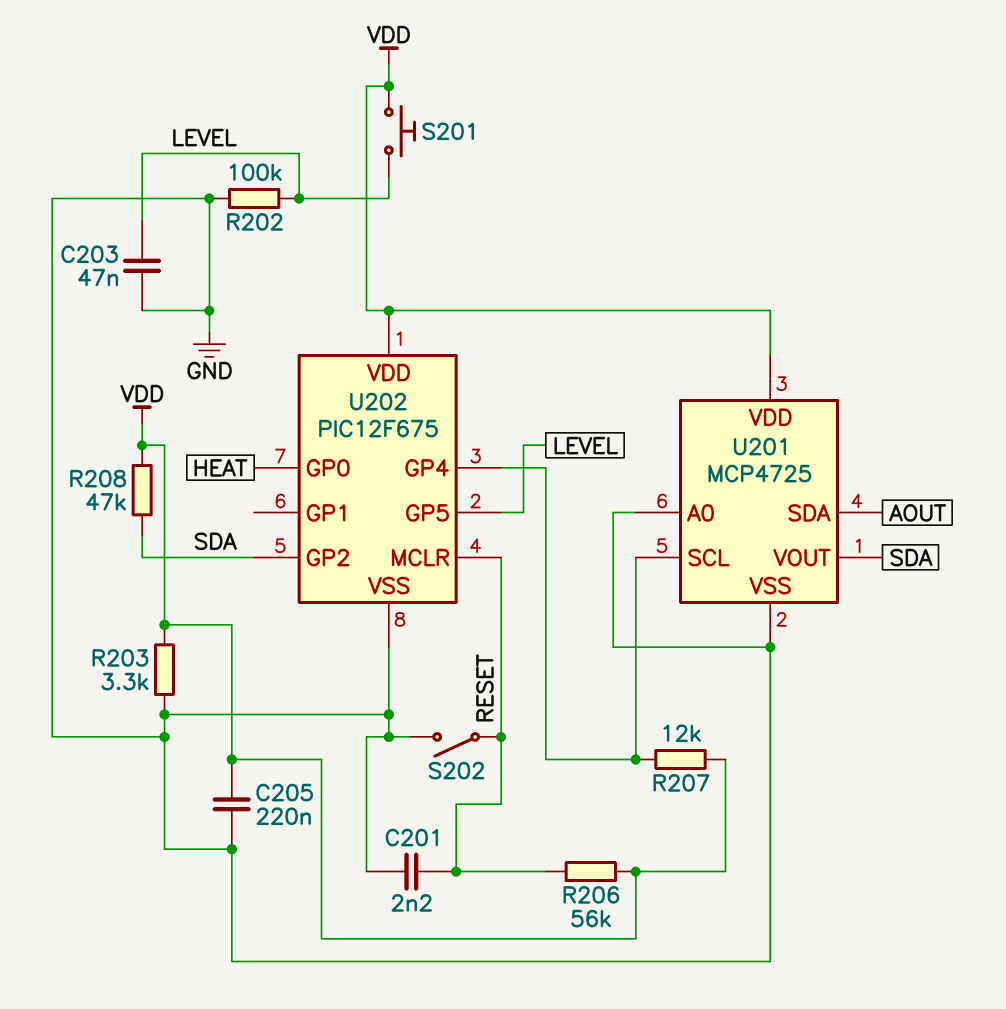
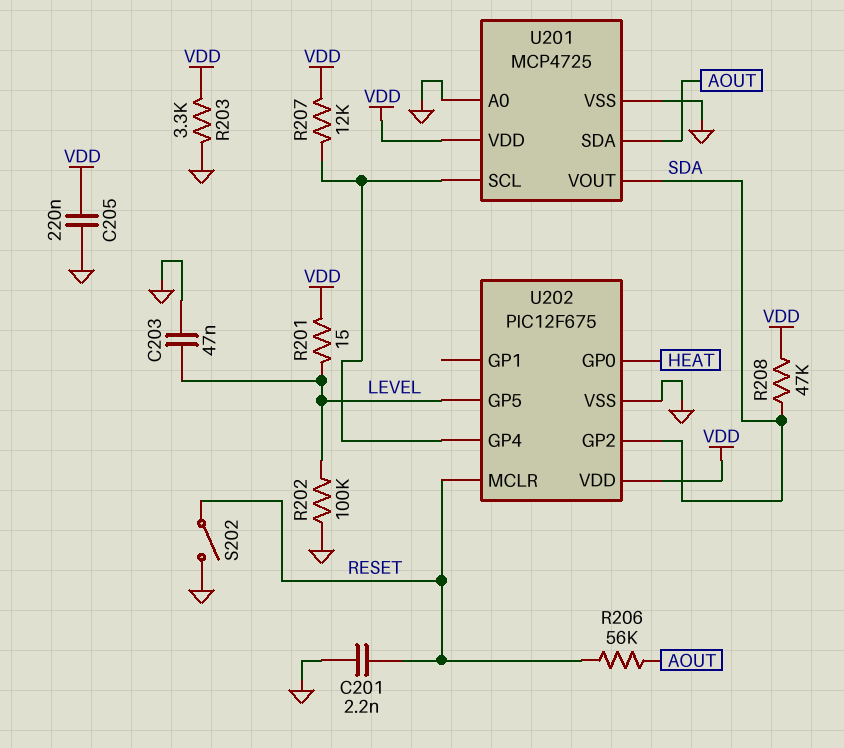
R201: none -> 15 (LEVEL, VDD)
R206: 56k (RESET, VDD) -> 56k (AOUT, RESET)
S201: button (LEVEL, VDD) -> none

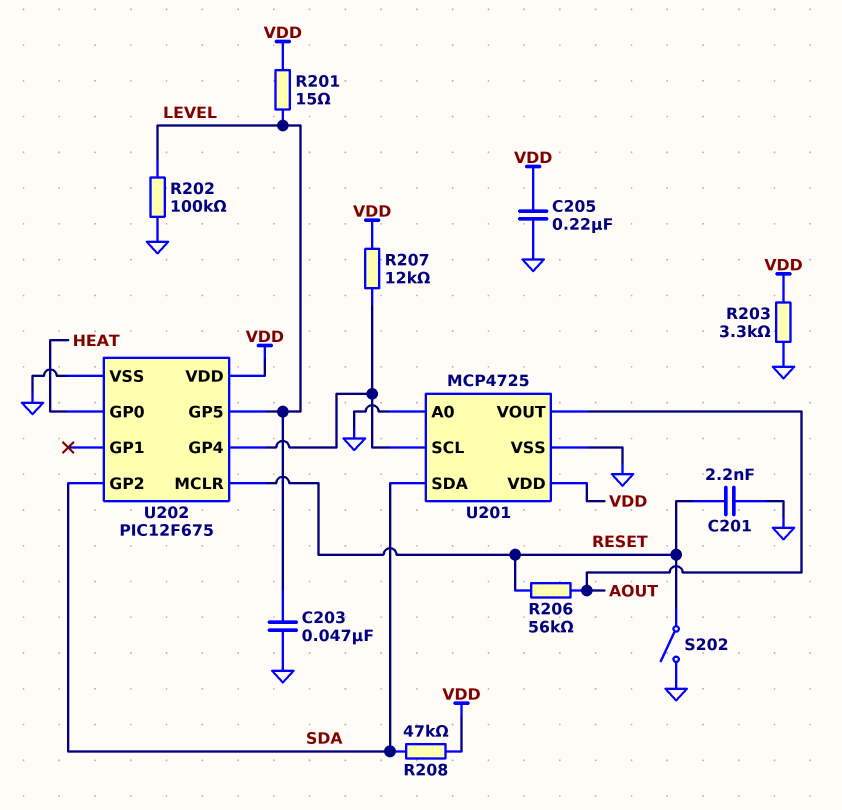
U201 pin SDA: AOUT -> SDA
U201 pin VOUT: SDA -> AOUT

